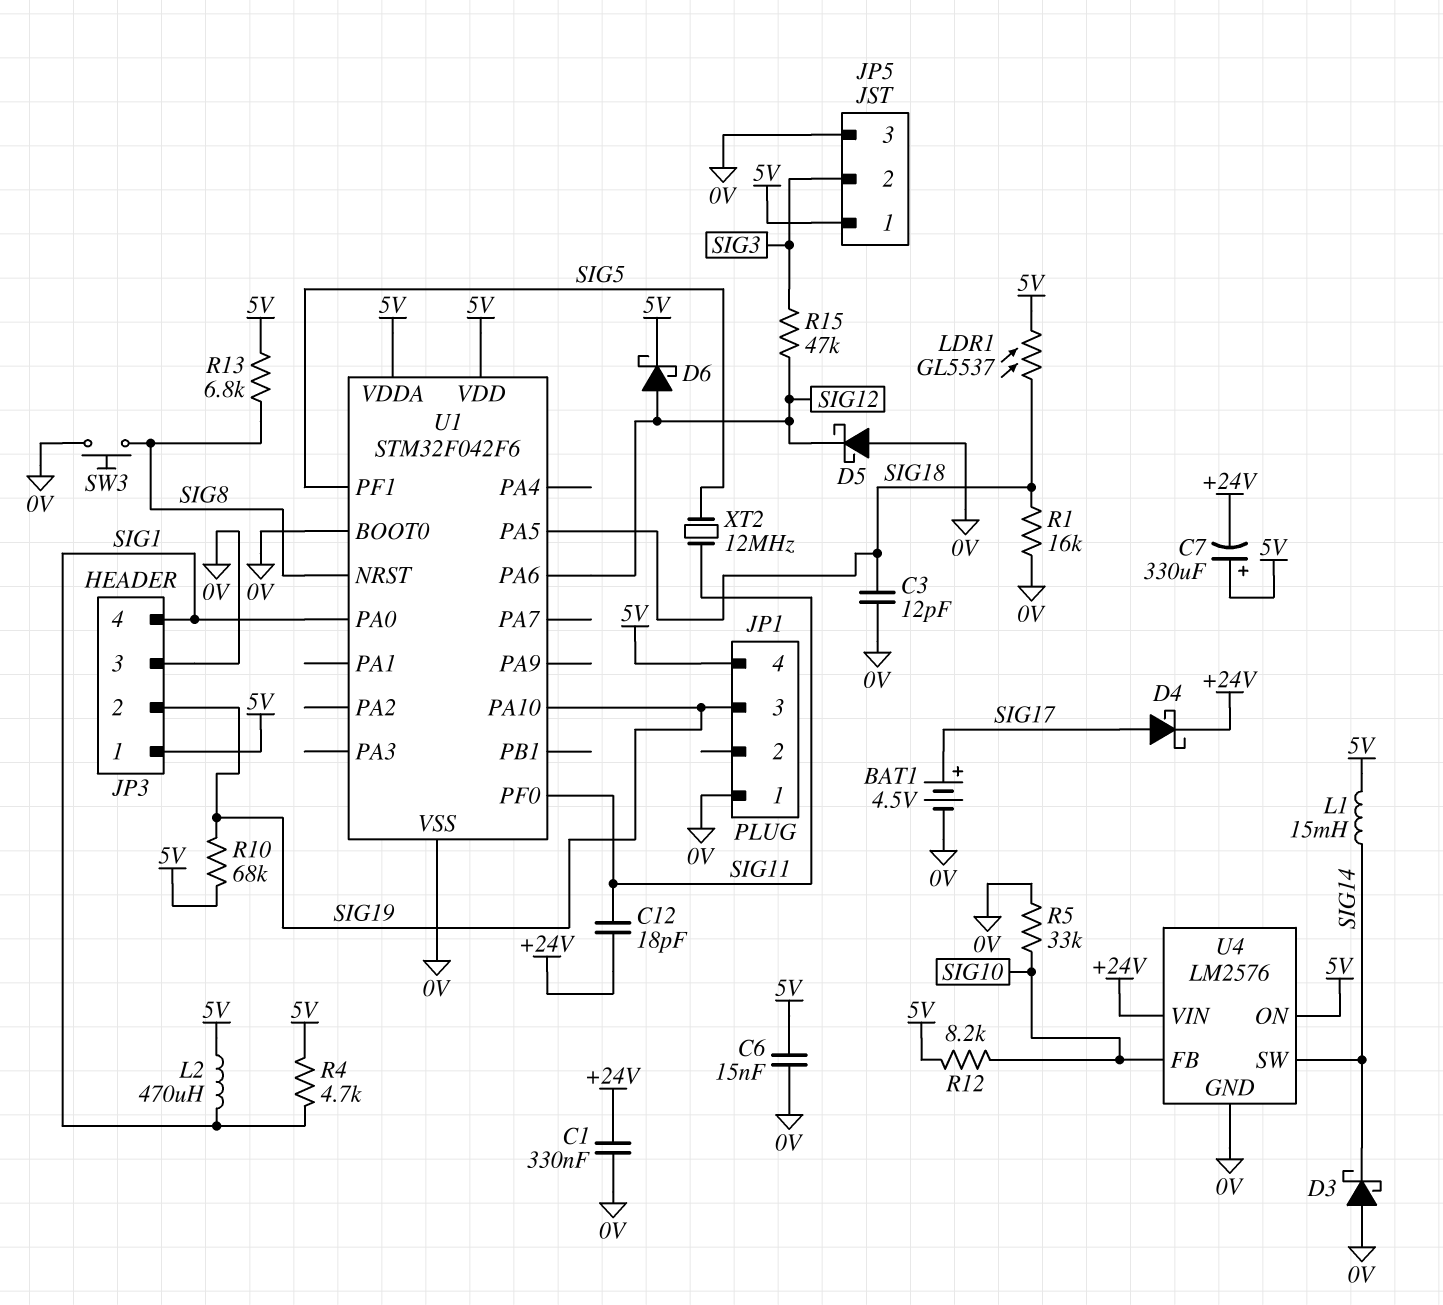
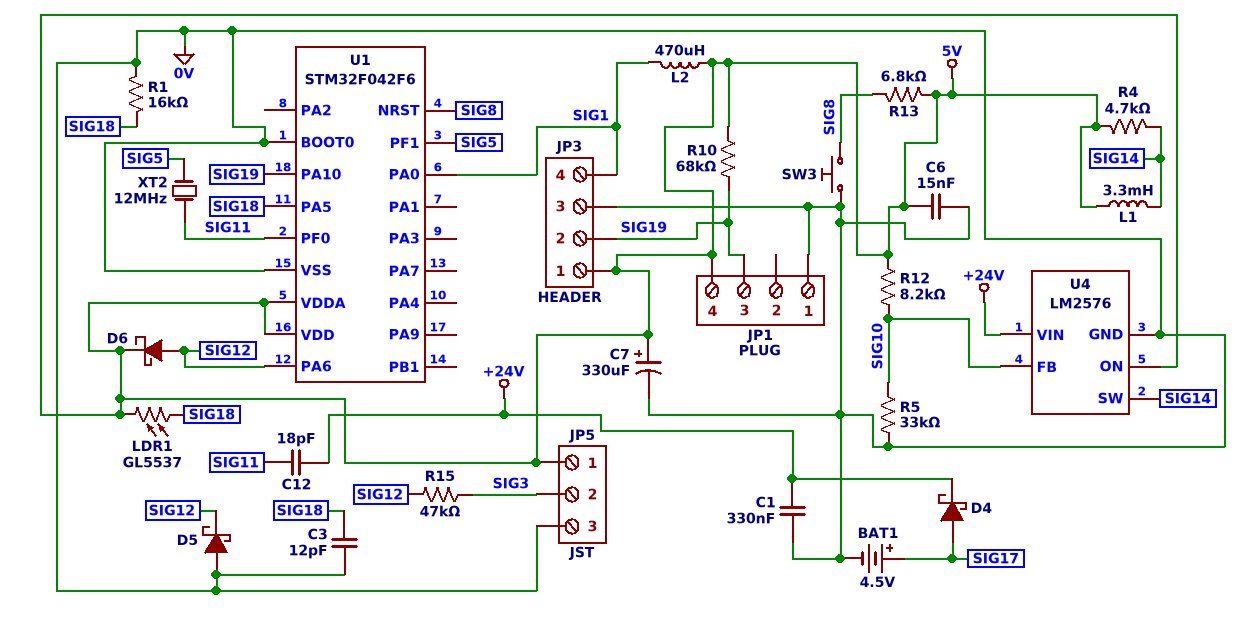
C7: 330uF (plus 5V, minus +24V) -> 330uF (plus 5V, minus 0V)
D3: schottky (A 0V, K SIG14) -> none
L1: 15mH (5V, SIG14) -> 3.3mH (5V, SIG14)
R4: 4.7k (5V, SIG1) -> 4.7k (5V, SIG14)

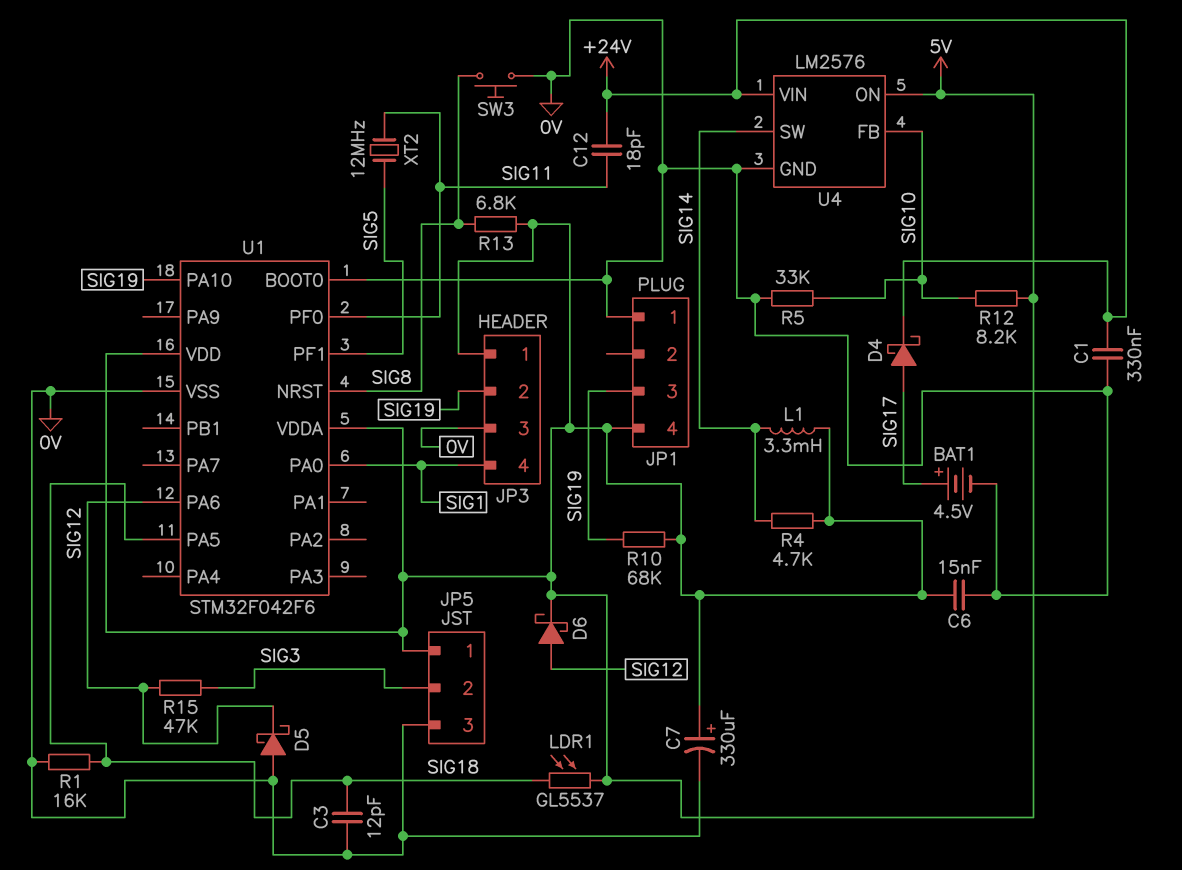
L2: 470uH (5V, SIG1) -> none

